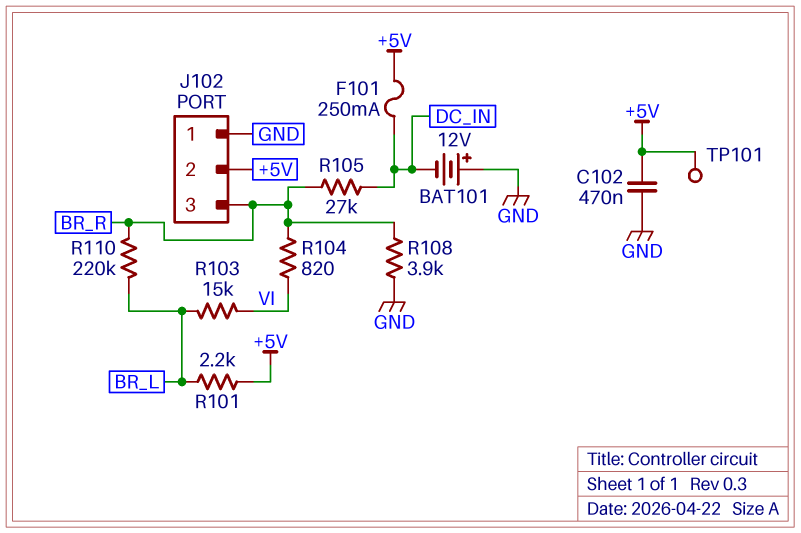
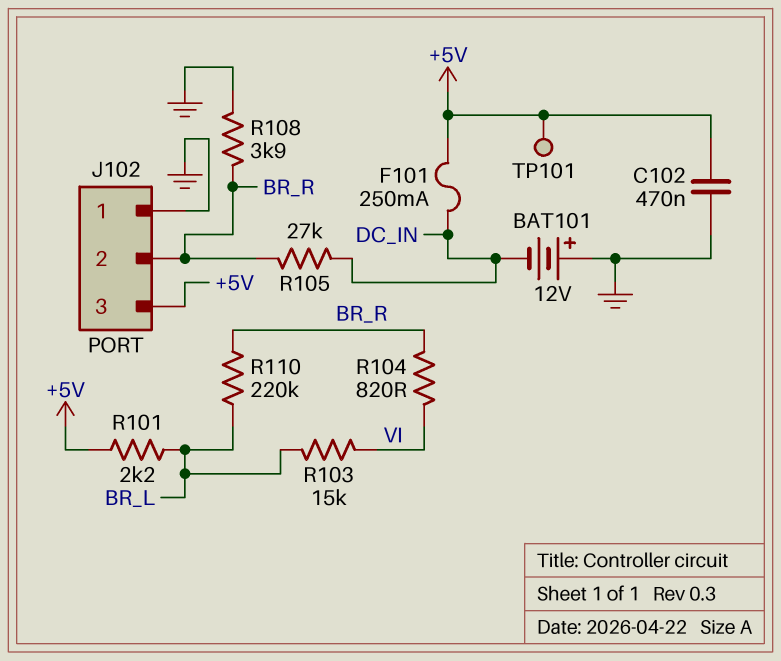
J102 pin 2: +5V -> BR_R
J102 pin 3: BR_R -> +5V

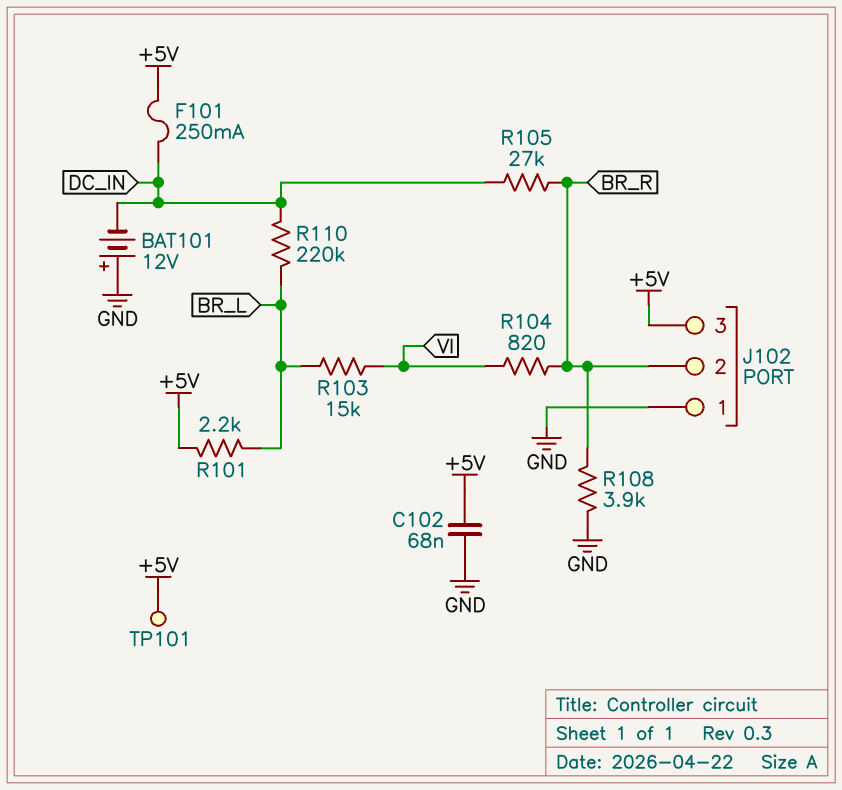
C102: 470nF (+5V, GND) -> 68nF (+5V, GND)
R110: 220k (BR_L, BR_R) -> 220k (BR_L, DC_IN)

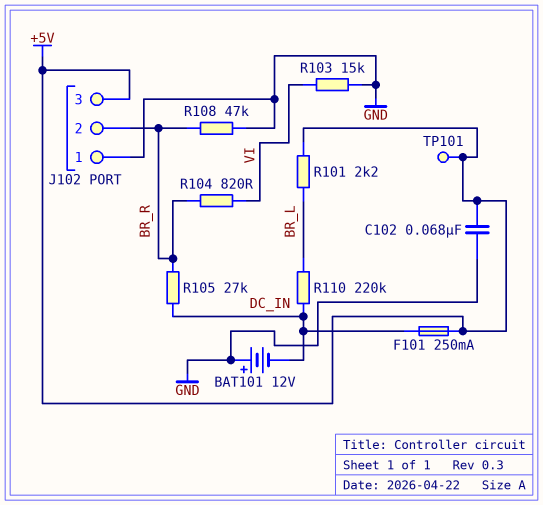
R103: 15k (BR_L, VI) -> 15k (GND, VI)
R108: 3.9k (BR_R, GND) -> 47k (BR_R, GND)

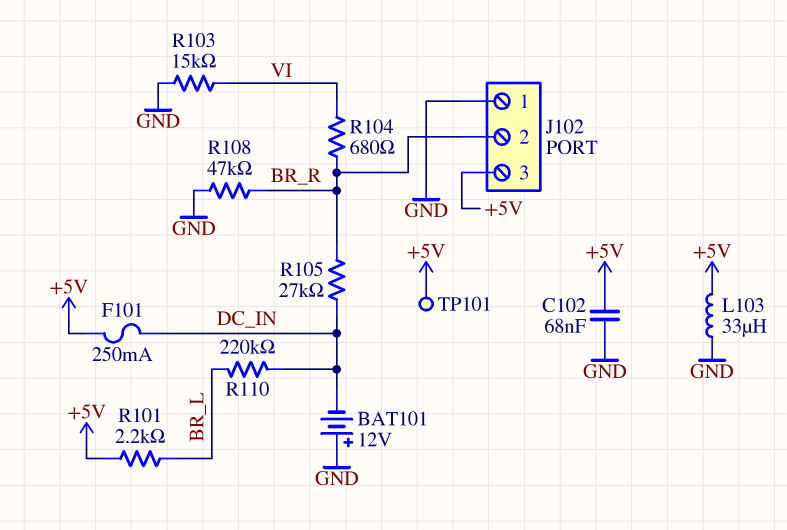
L103: none -> 33uH (+5V, GND)
R104: 820 (BR_R, VI) -> 680 (BR_R, VI)

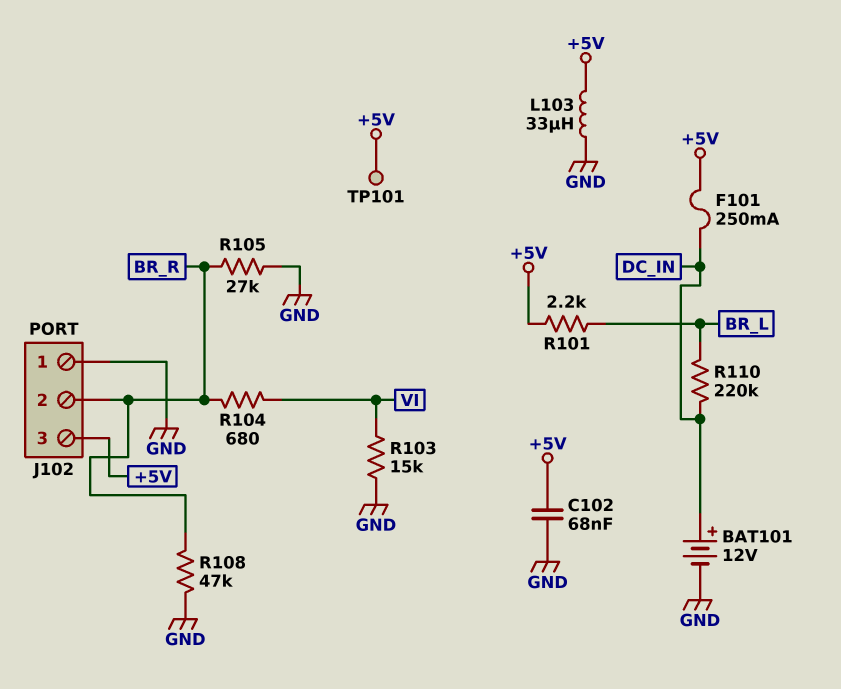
BAT101: 12V (plus GND, minus DC_IN) -> 12V (plus DC_IN, minus GND)
R105: 27k (BR_R, DC_IN) -> 27k (BR_R, GND)

